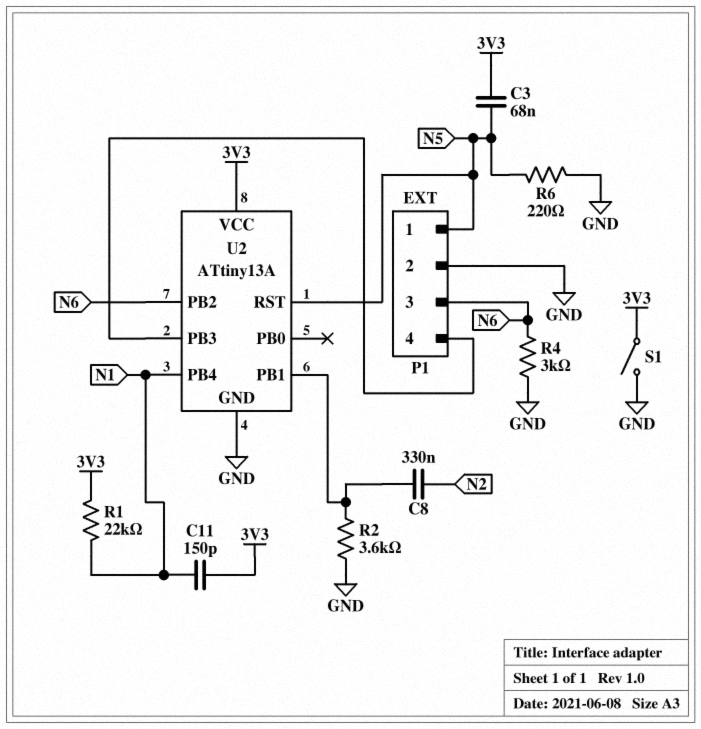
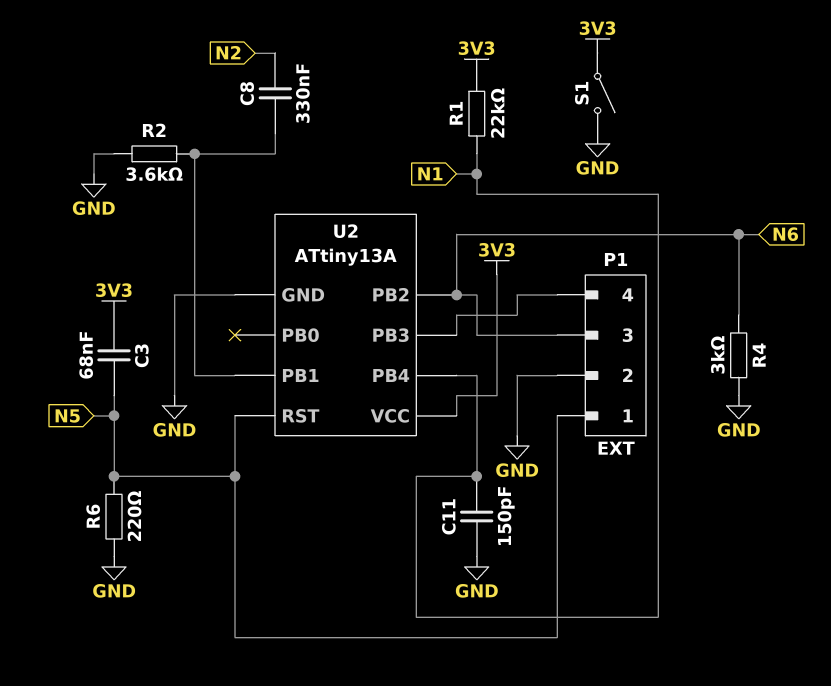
C11: 150pF (3V3, N1) -> 150pF (GND, N1)

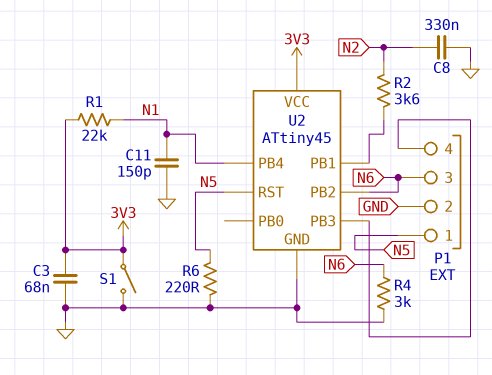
C3: 68nF (3V3, N5) -> 68nF (3V3, GND)
C8: 330nF (N2, U2/PB1) -> 330nF (GND, N2)
R2: 3.6k (GND, U2/PB1) -> 3.6k (N2, U2/PB1)
U2: ATtiny13A -> ATtiny45

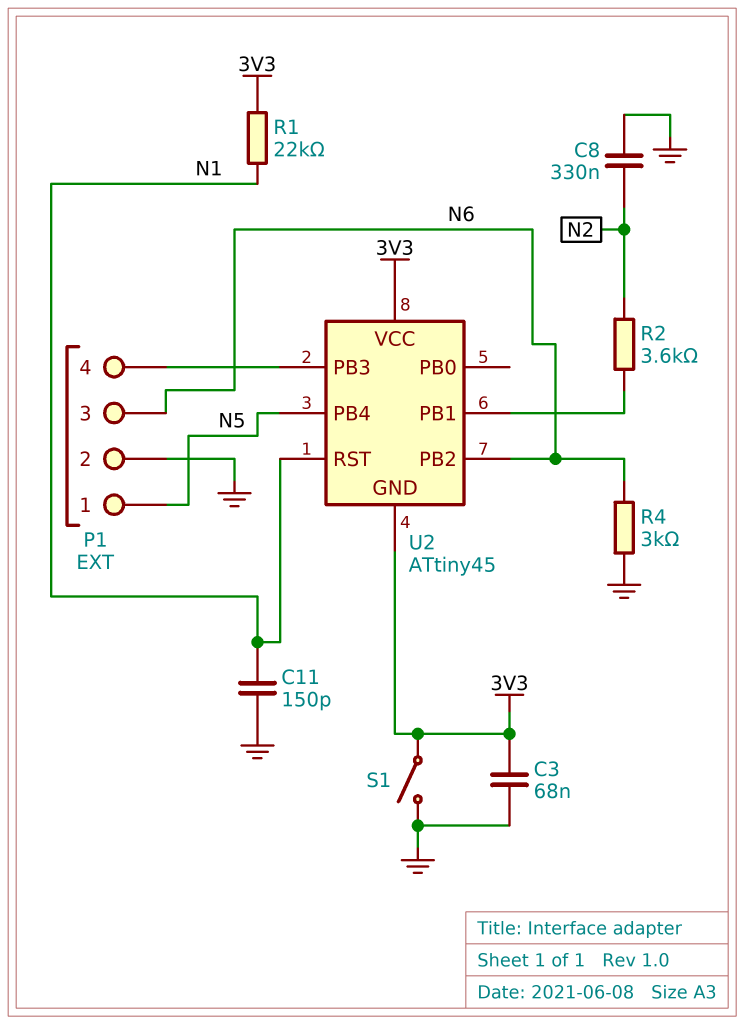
R6: 220 (GND, N5) -> none
U2 pin GND: GND -> 3V3
U2 pin PB4: N1 -> N5
U2 pin RST: N5 -> N1

